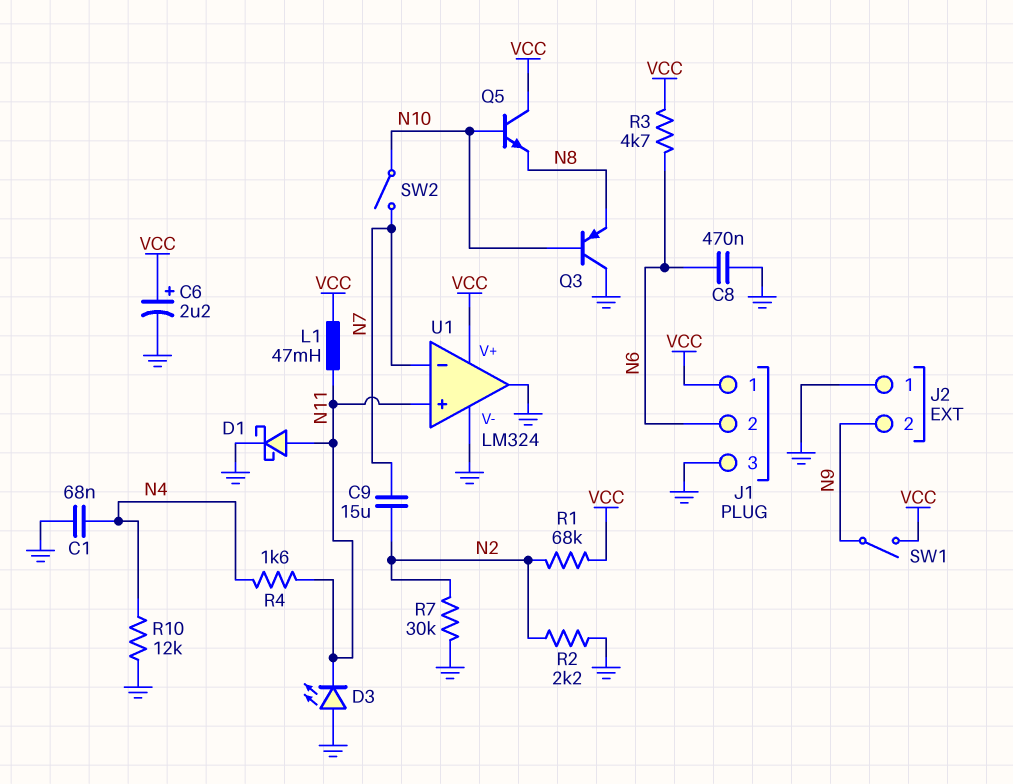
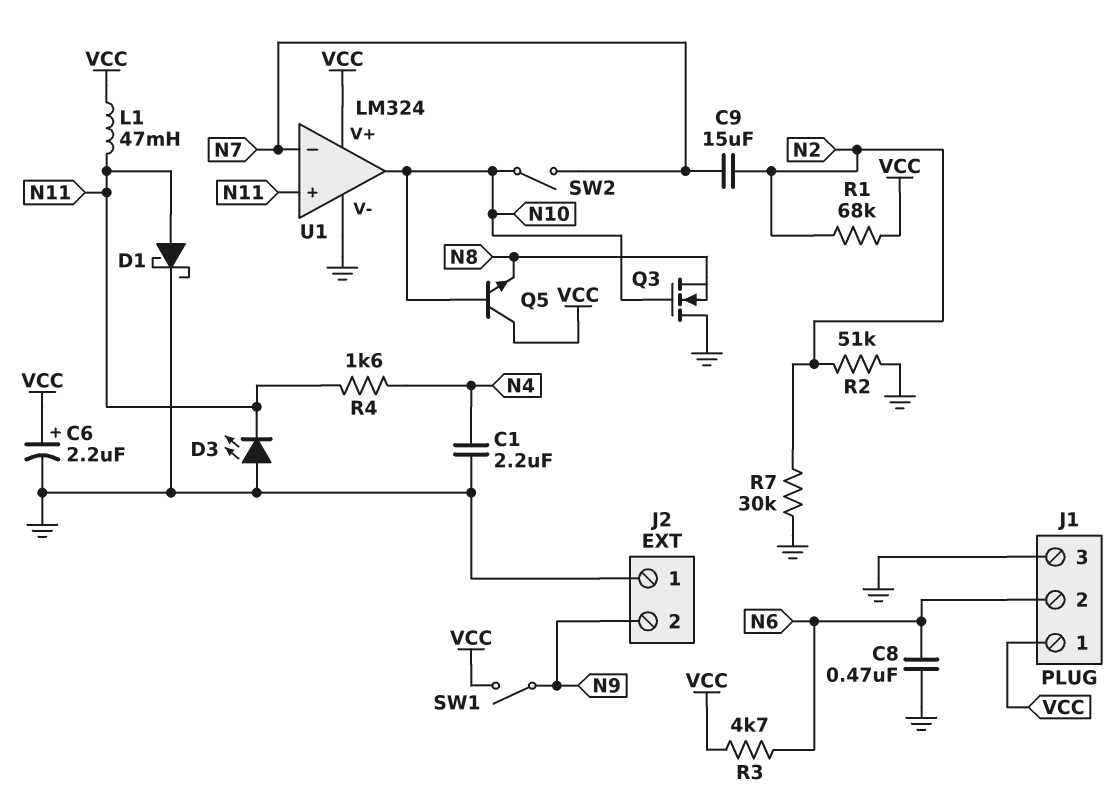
C1: 68nF (GND, N4) -> 2.2uF (GND, N4)
Q3: PNP (B N10, C GND, E N8) -> NMOS (G N10, D GND, S N8)
R2: 2.2k (GND, N2) -> 51k (GND, N2)
R10: 12k (GND, N4) -> none
U1 pin out: GND -> N10

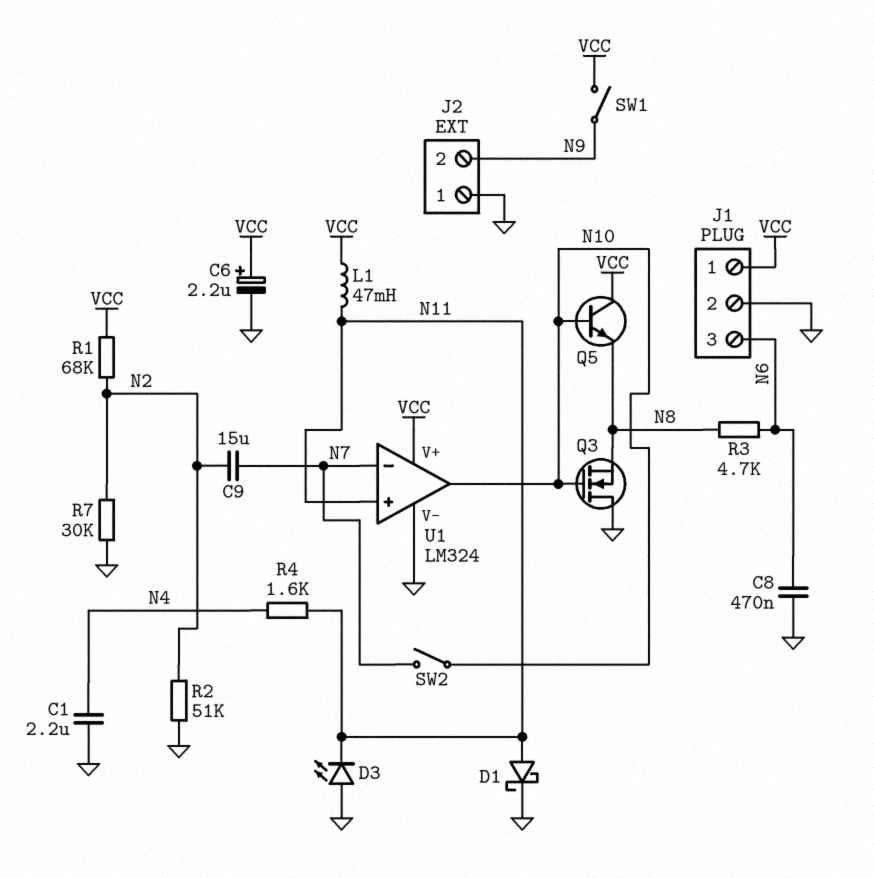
J1 pin 2: N6 -> GND
J1 pin 3: GND -> N6
R3: 4.7k (N6, VCC) -> 4.7k (N6, N8)

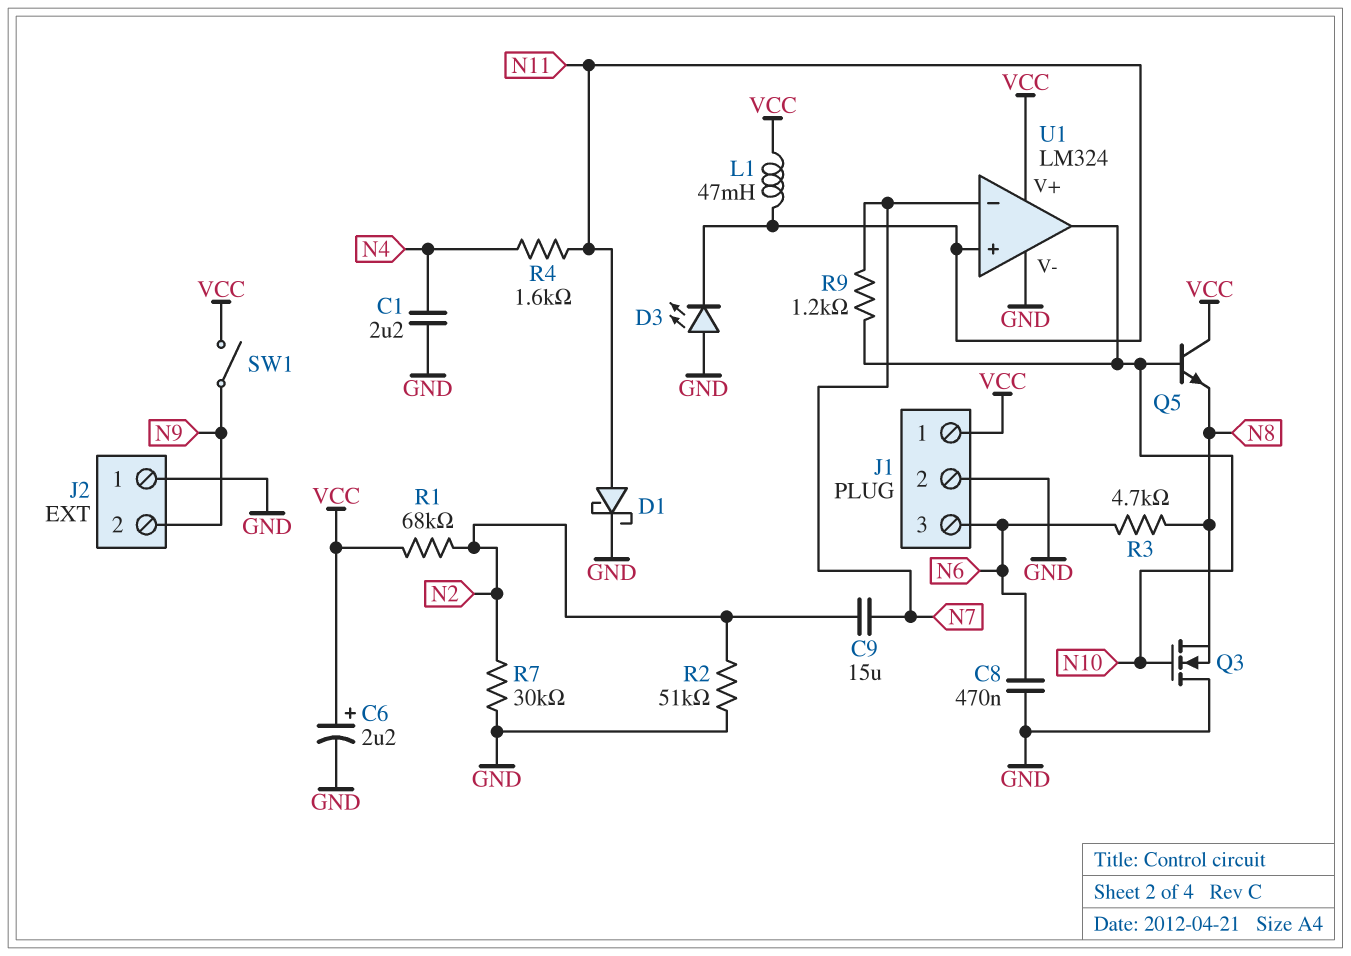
R9: none -> 1.2k (N7, N10)
SW2: switch (N7, N10) -> none

